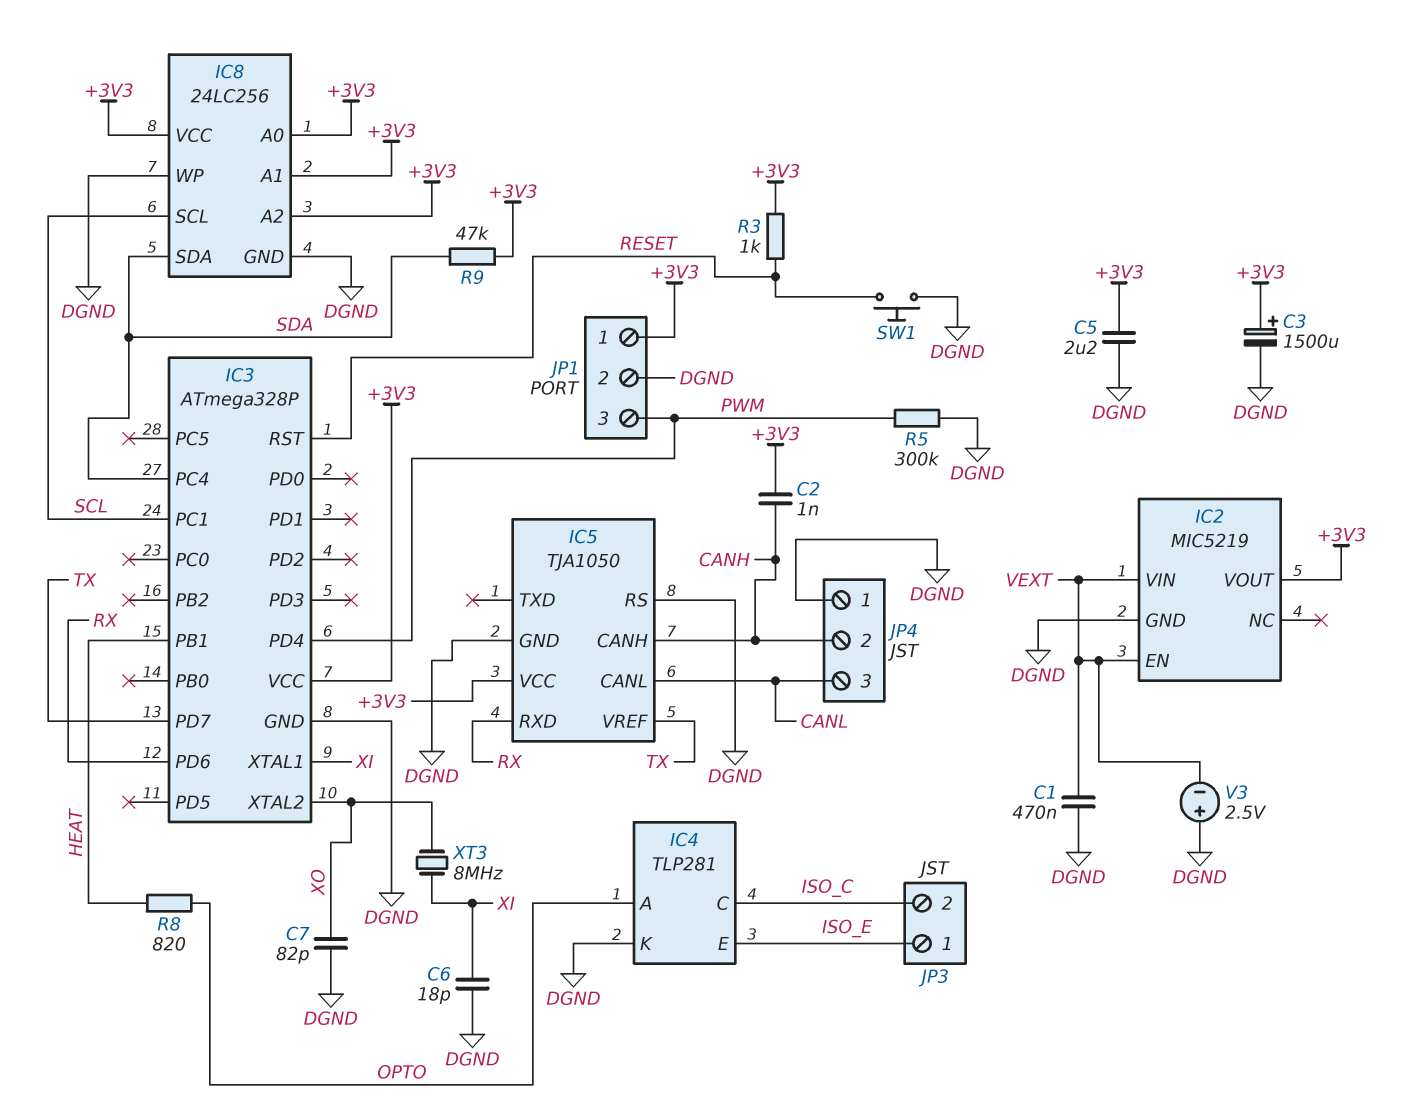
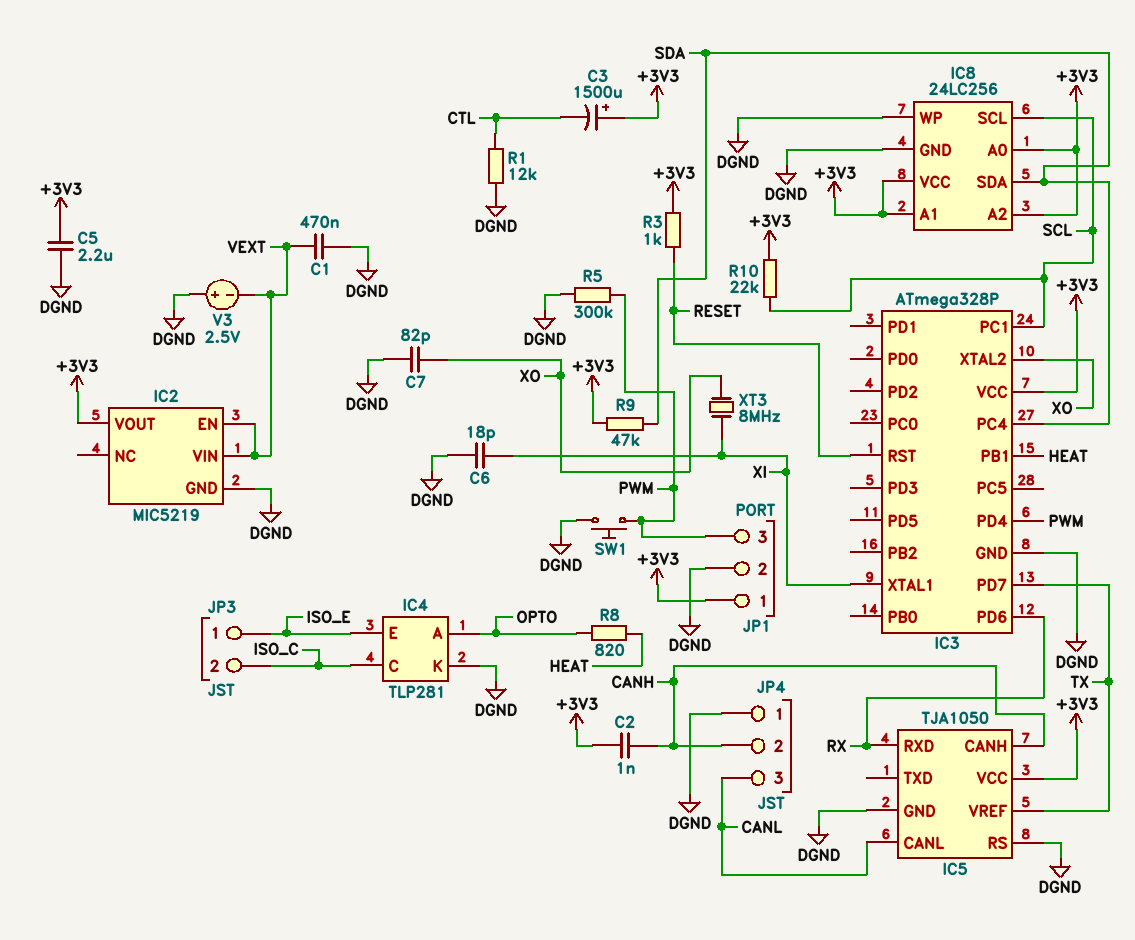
C3: 1500uF (plus +3V3, minus DGND) -> 1500uF (plus +3V3, minus CTL)
R1: none -> 12k (CTL, DGND)
R10: none -> 22k (+3V3, SCL)
SW1: button (DGND, RESET) -> button (DGND, PWM)

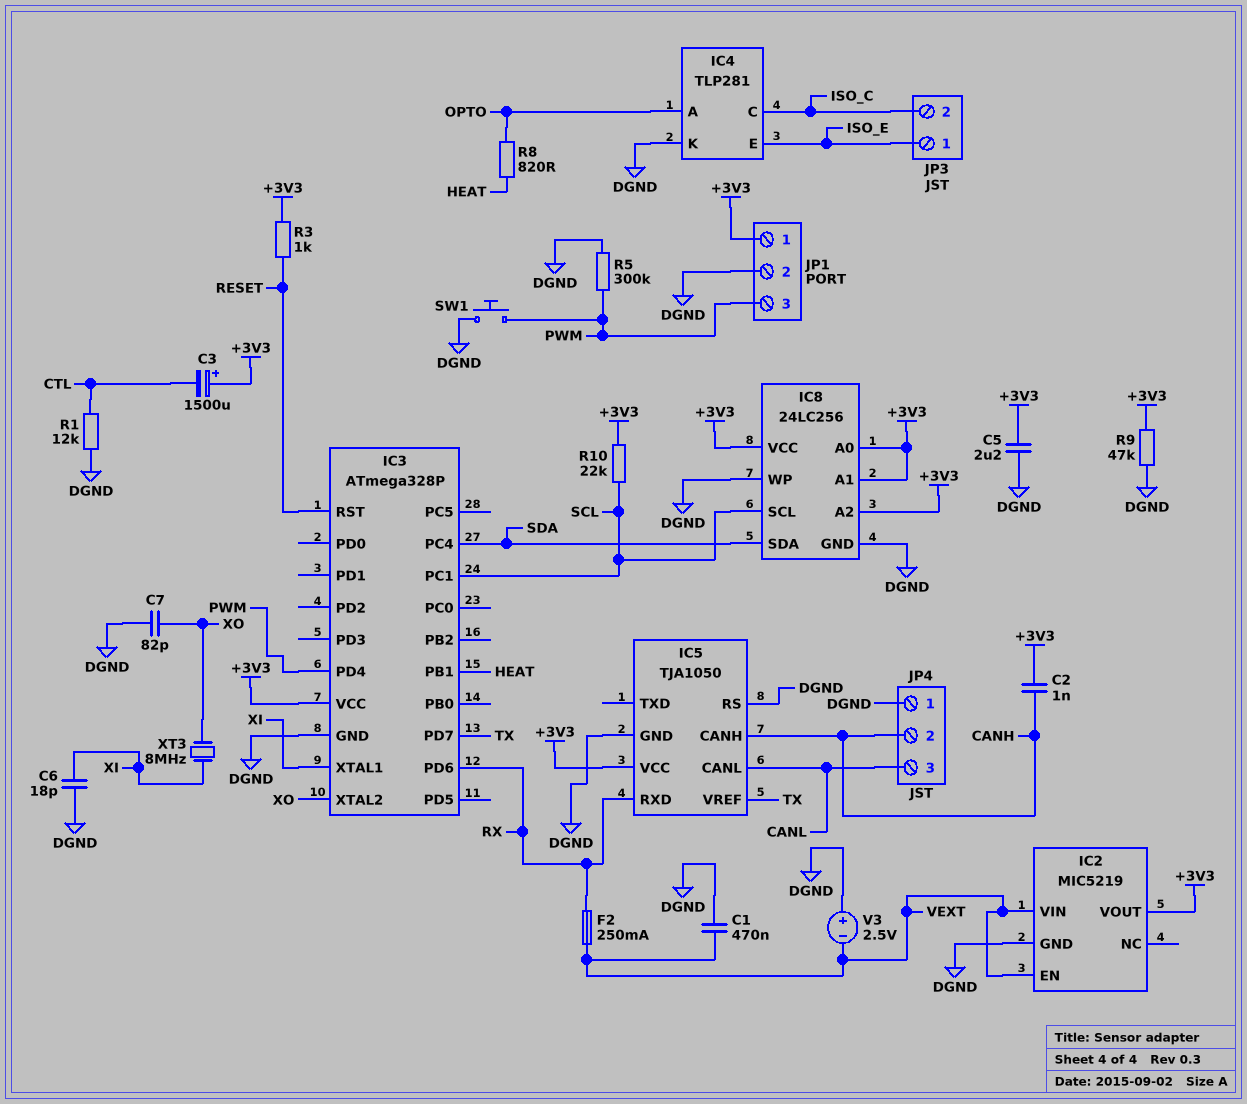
F2: none -> 250mA (RX, VEXT)
R9: 47k (+3V3, SDA) -> 47k (+3V3, DGND)

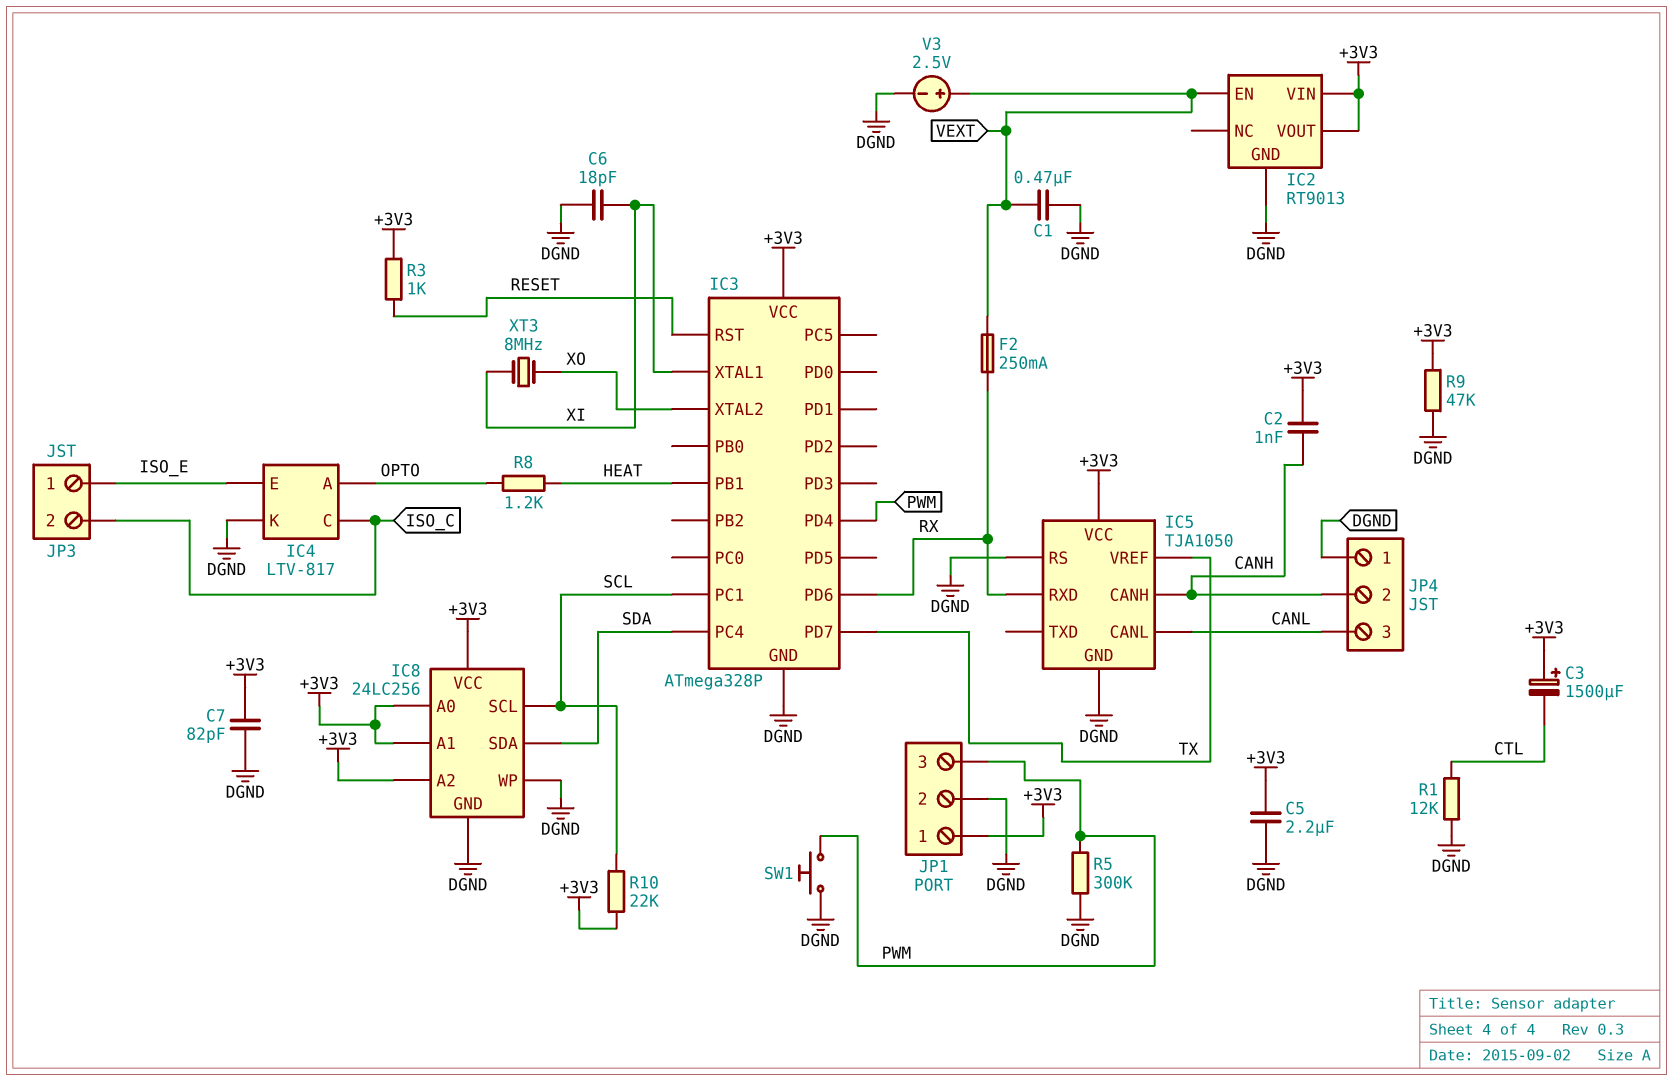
C7: 82pF (DGND, XO) -> 82pF (+3V3, DGND)
IC2: MIC5219 -> RT9013
IC2 pin VIN: VEXT -> +3V3
IC4: TLP281 -> LTV-817
R8: 820 (HEAT, OPTO) -> 1.2k (HEAT, OPTO)
V3: 2.5V (plus DGND, minus VEXT) -> 2.5V (plus VEXT, minus DGND)

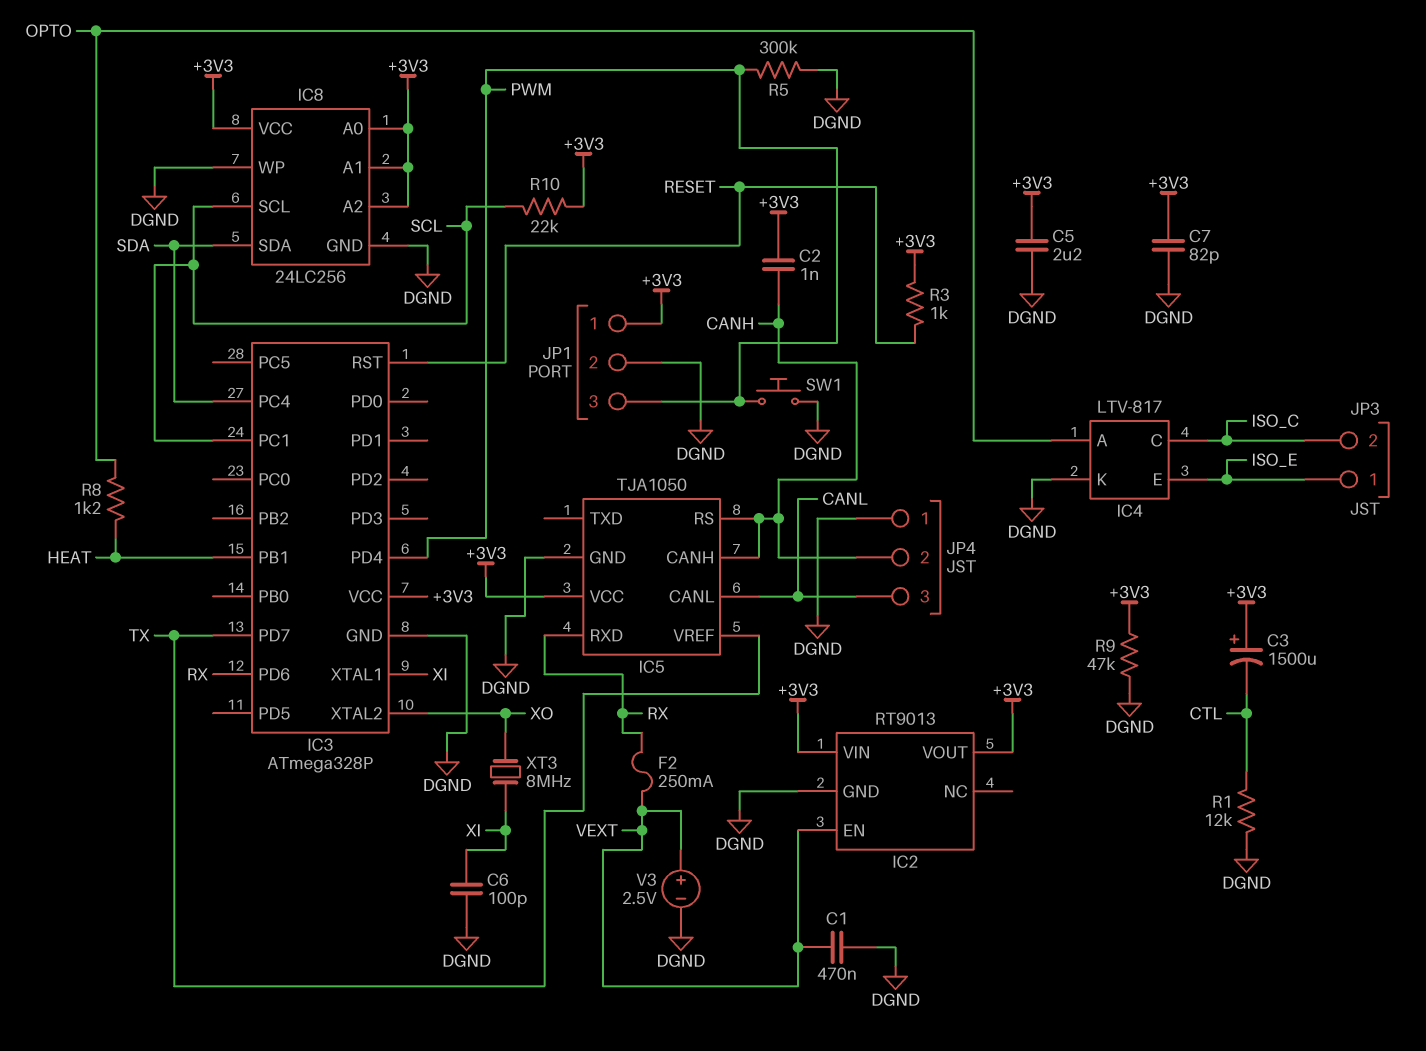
C6: 18pF (DGND, XI) -> 100pF (DGND, XI)
IC5 pin RS: DGND -> CANH

